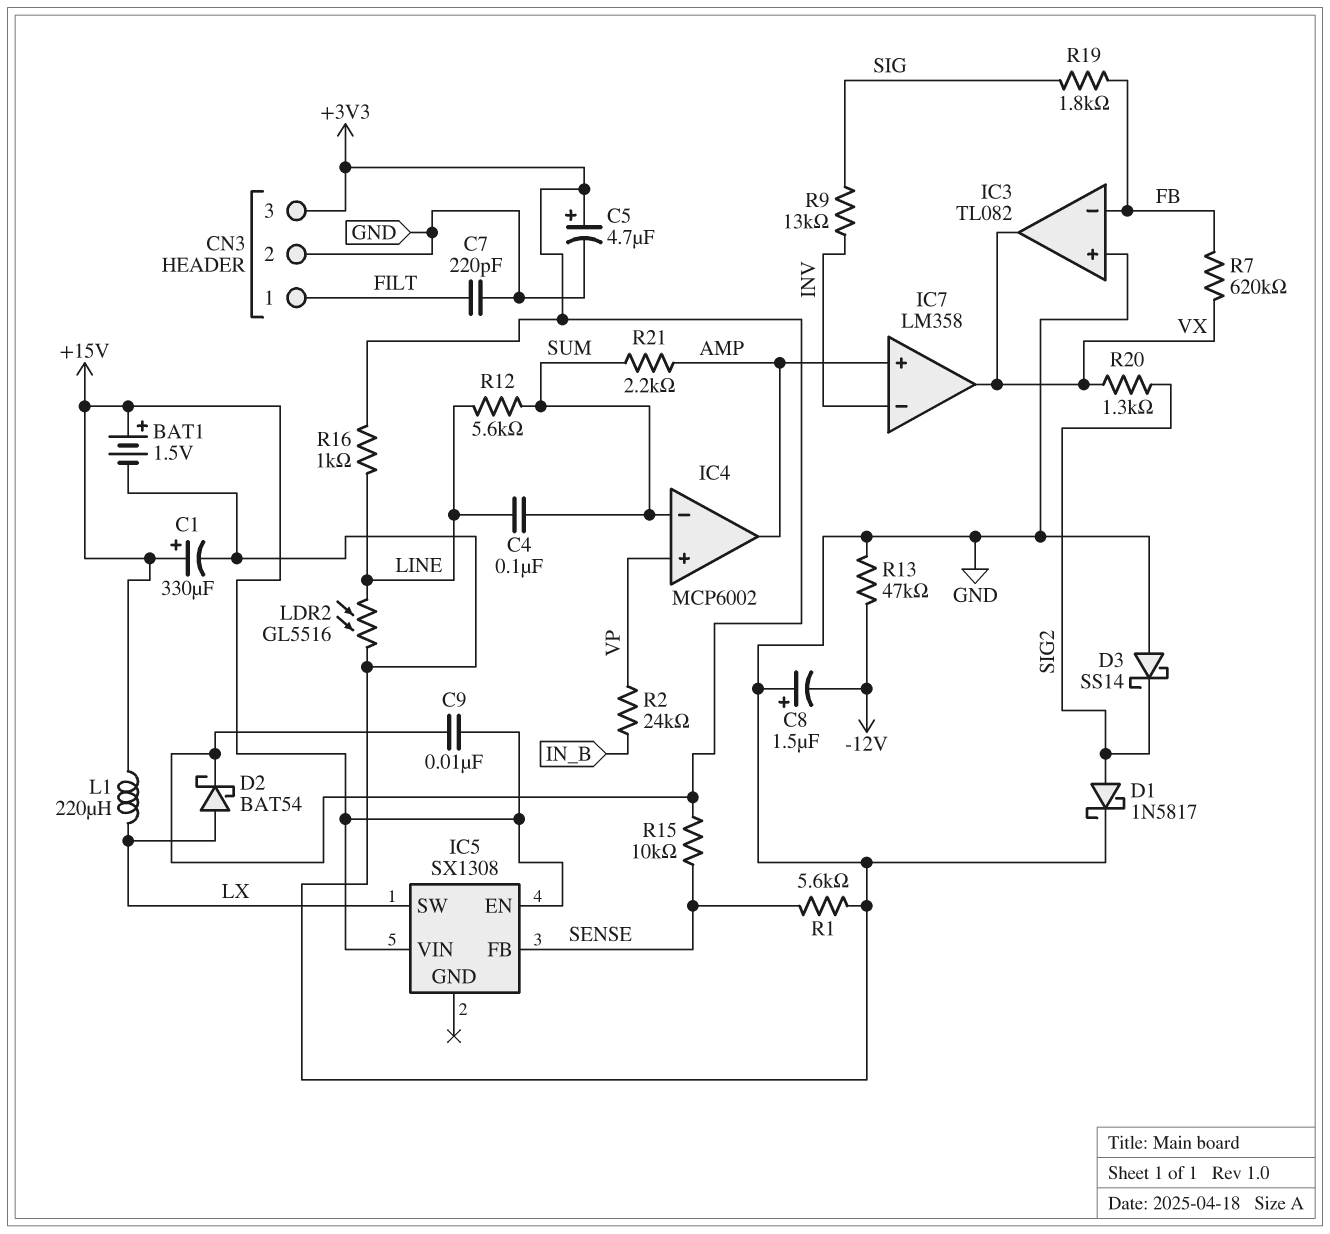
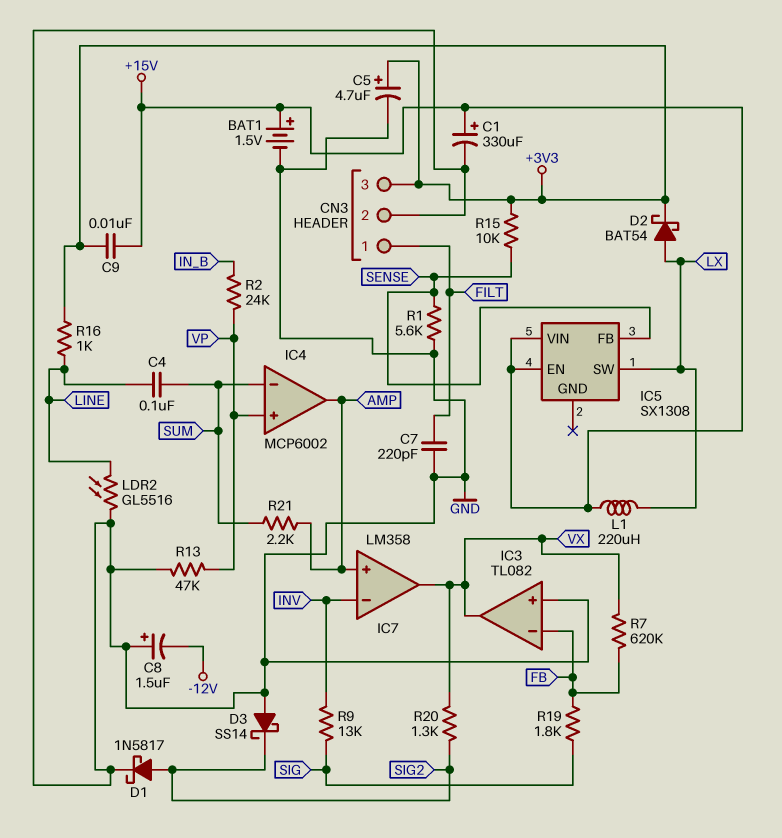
R12: 5.6k (LINE, SUM) -> none
R13: 47k (-12V, GND) -> 47k (GND, VP)

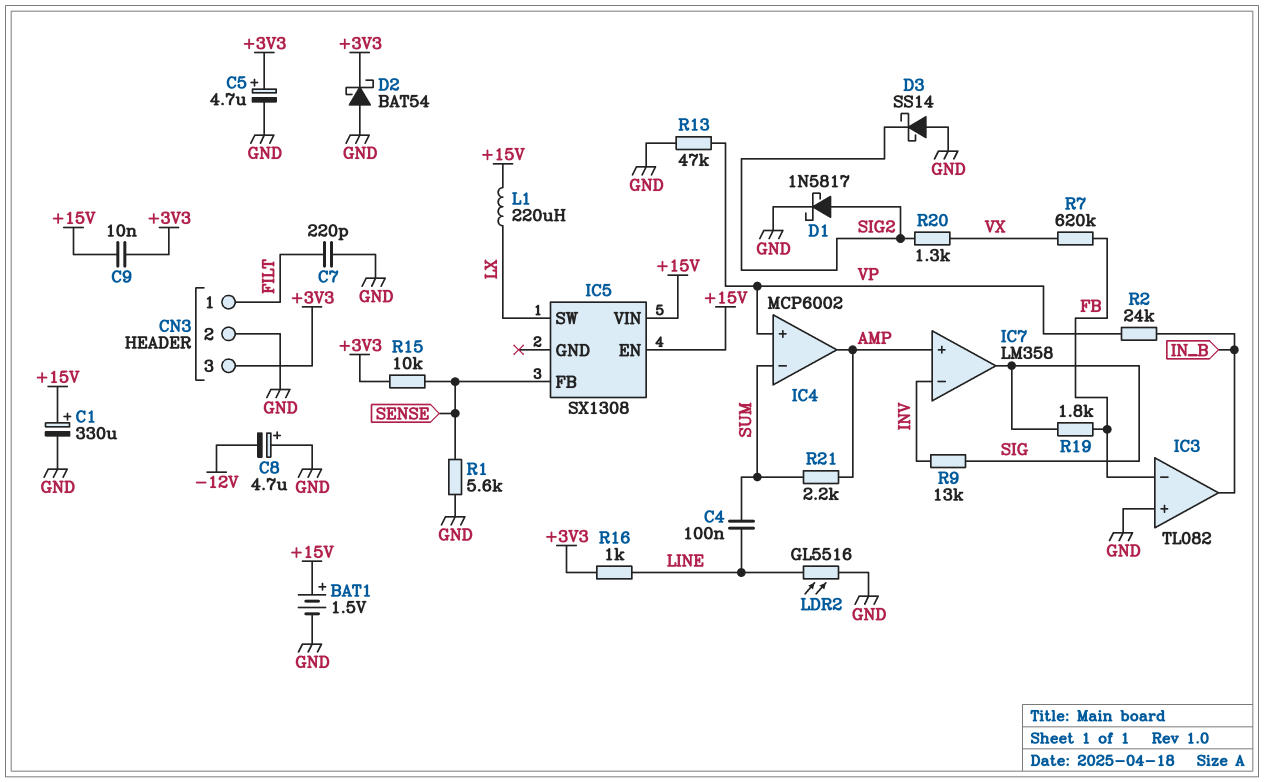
C8: 1.5uF (plus GND, minus -12V) -> 4.7uF (plus GND, minus -12V)
D2: schottky BAT54 (A LX, K +3V3) -> schottky BAT54 (A GND, K +3V3)
IC3 pin out: VX -> IN_B
IC7 pin out: VX -> SIG

